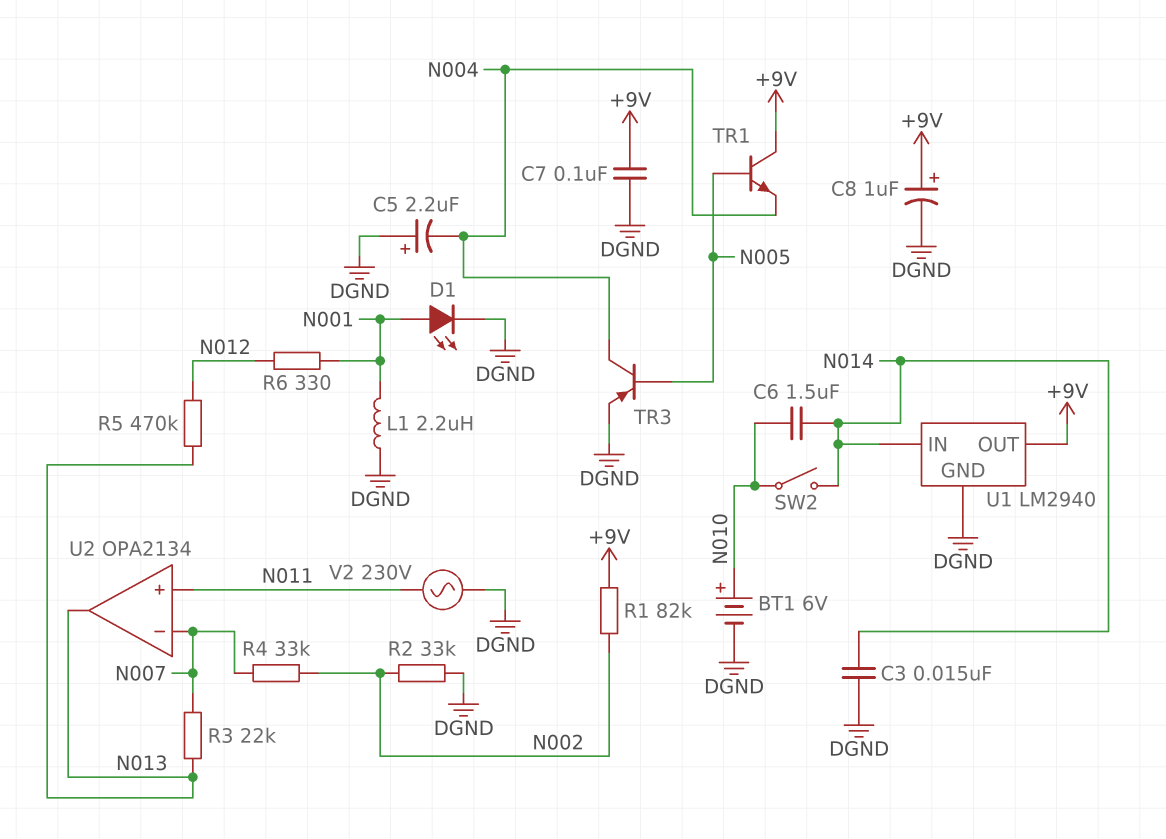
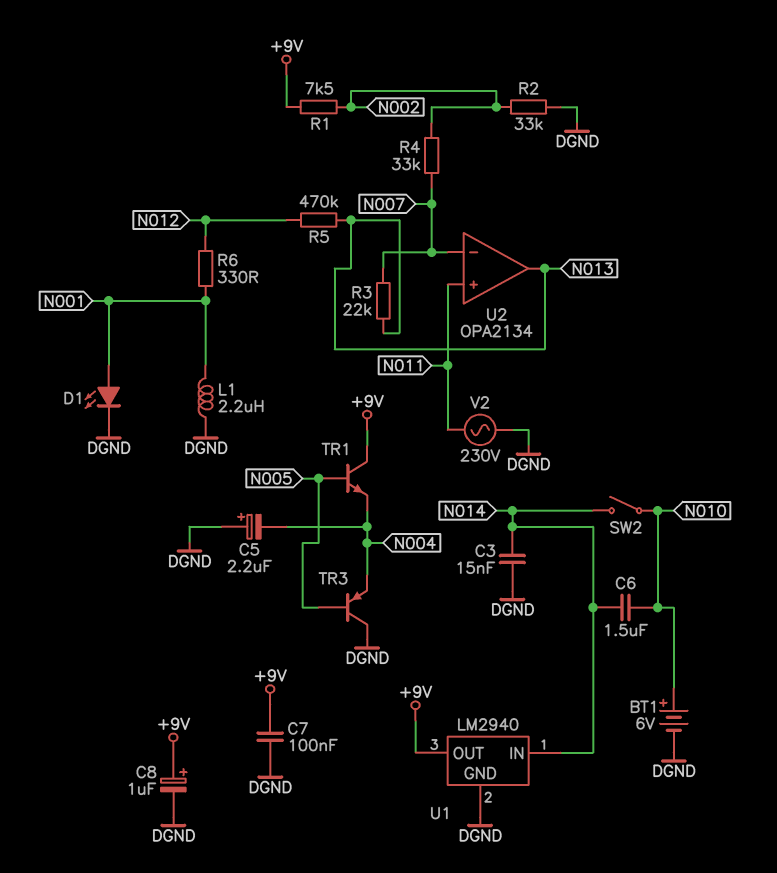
R1: 82k (+9V, N002) -> 7.5k (+9V, N002)
TR3: PNP (B N005, C N004, E DGND) -> PNP (B N005, C DGND, E N004)

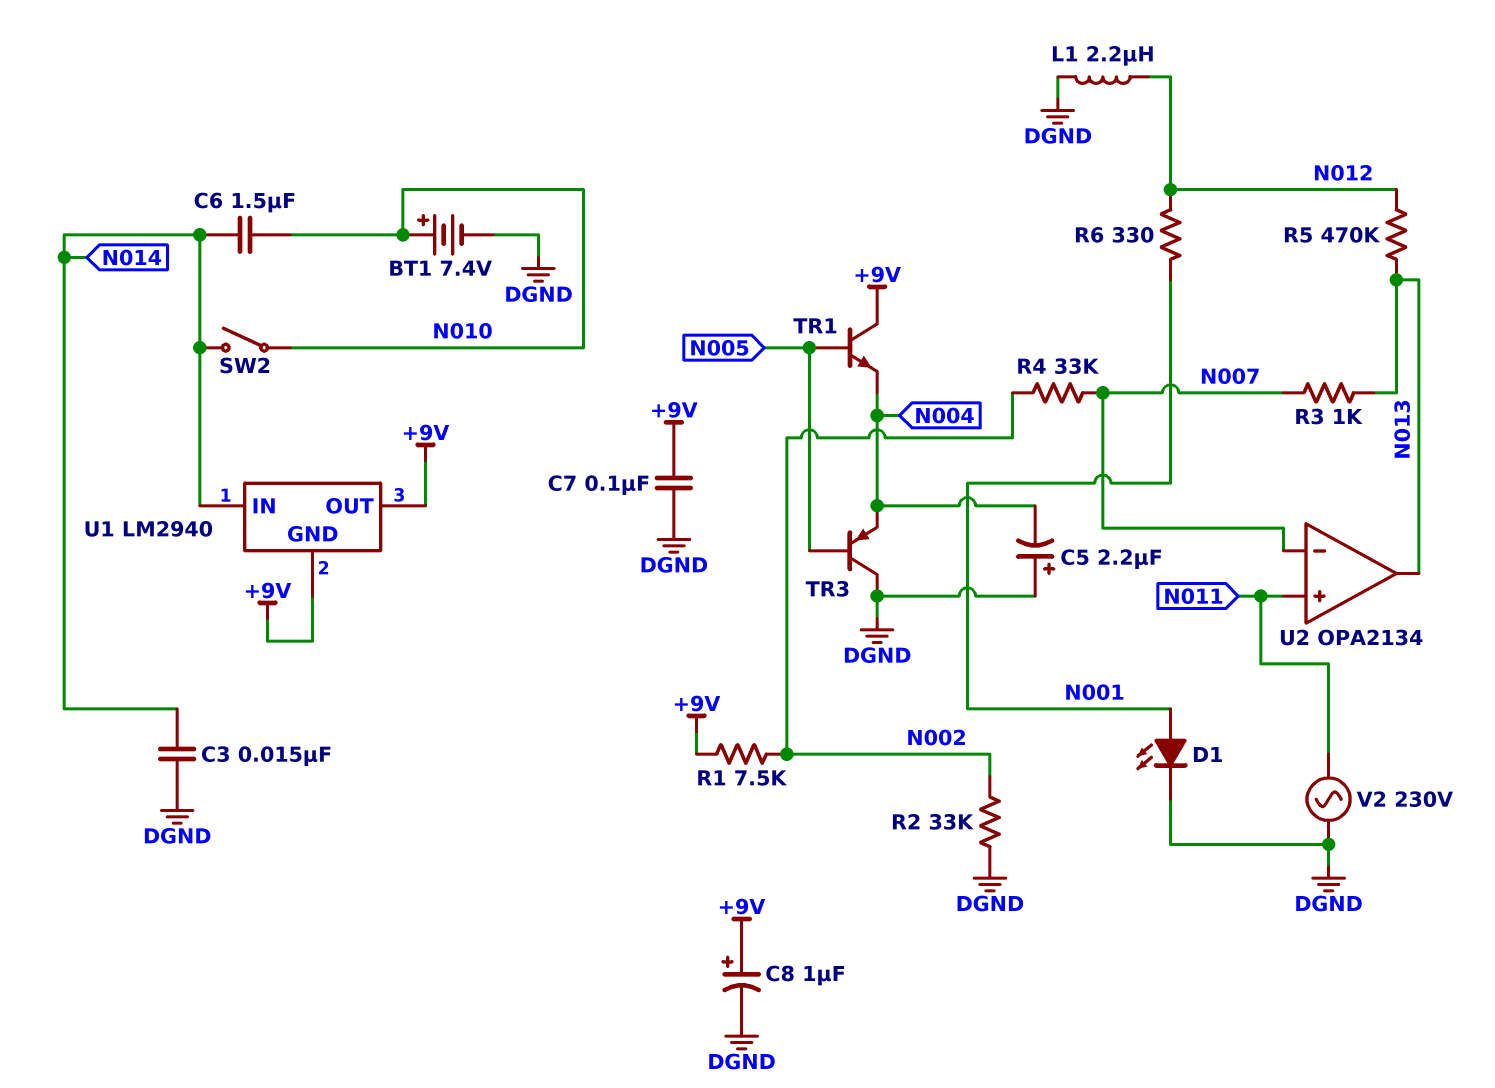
BT1: 6V (plus N010, minus DGND) -> 7.4V (plus N010, minus DGND)
L1: 2.2uH (DGND, N001) -> 2.2uH (DGND, N012)
R3: 22k (N007, N013) -> 1k (N007, N013)
U1 pin GND: DGND -> +9V

